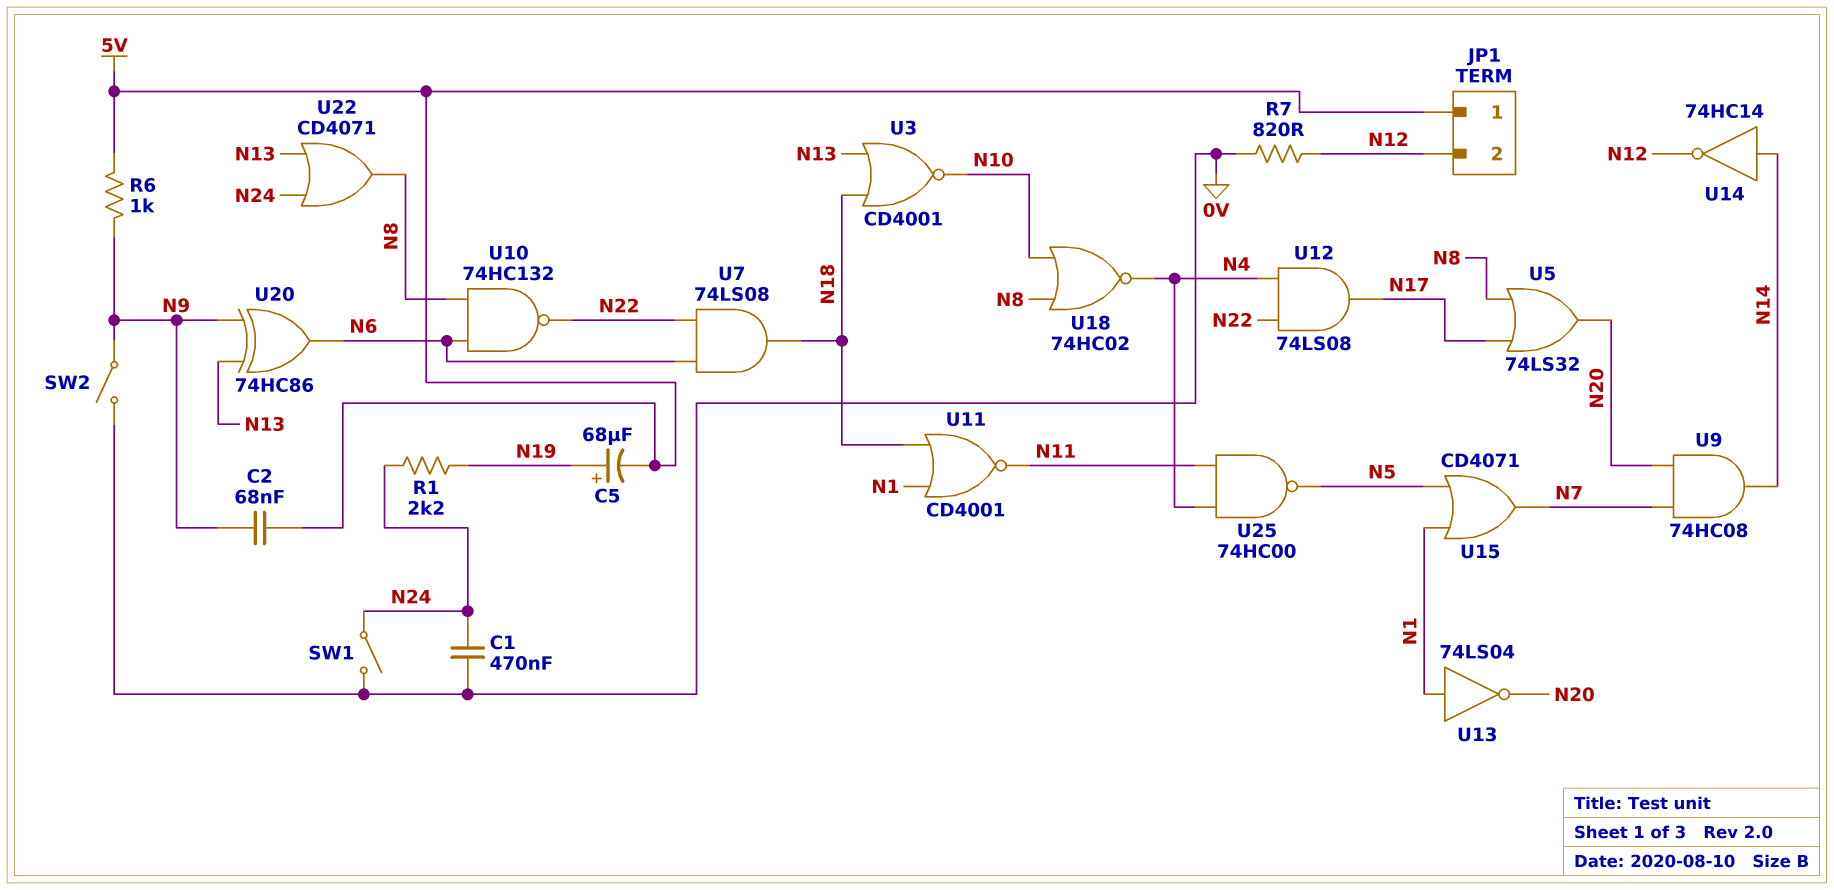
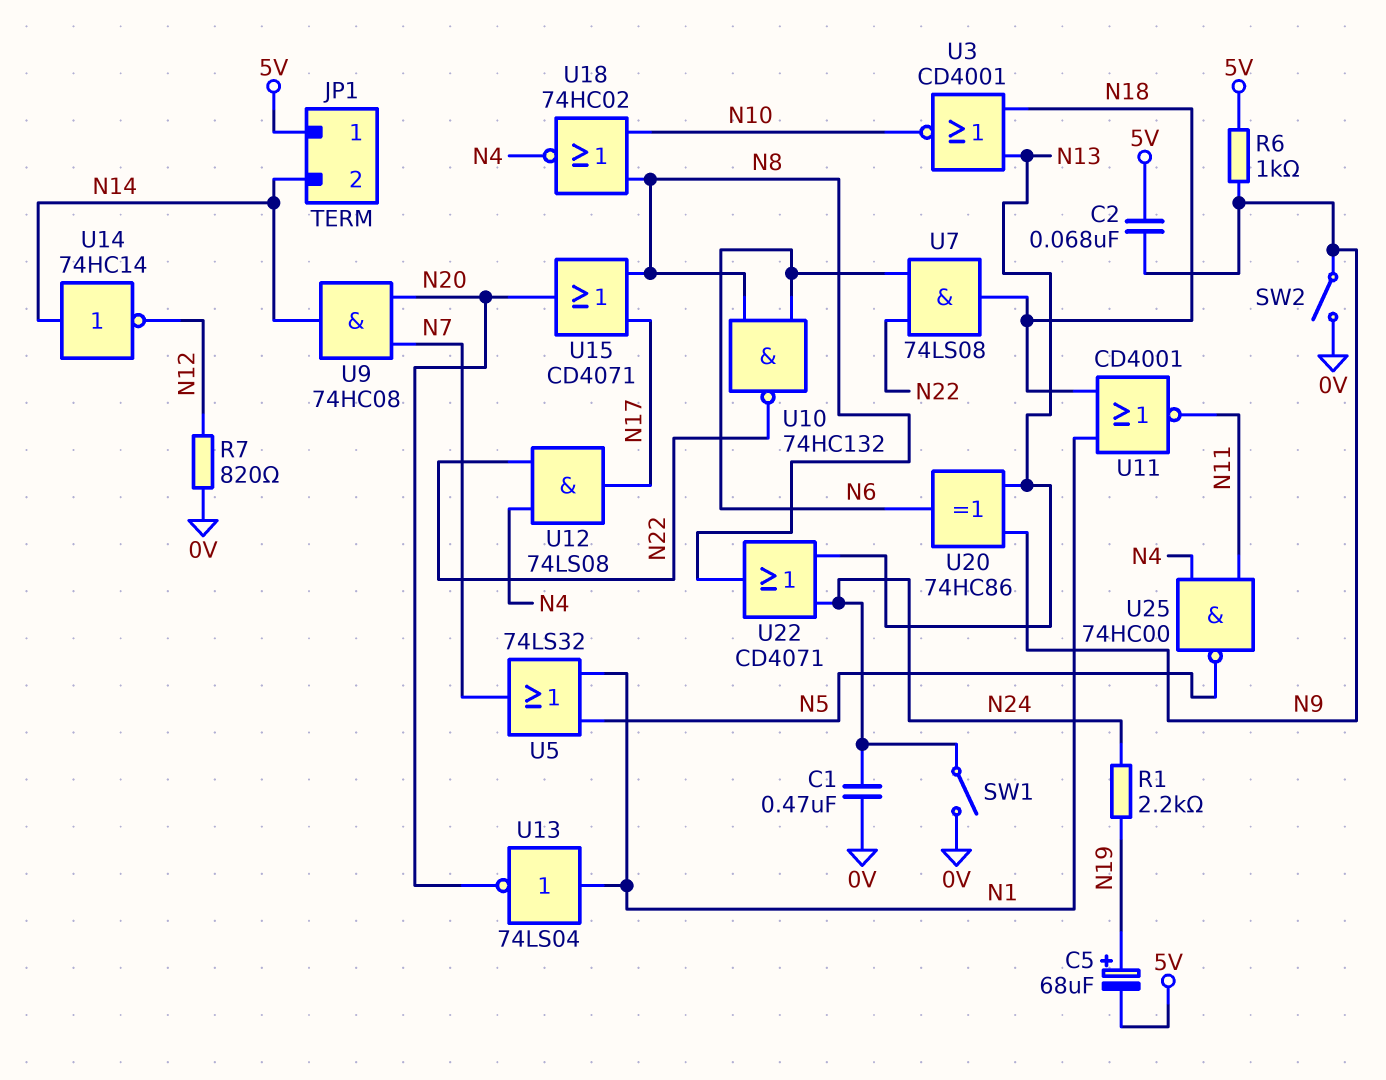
JP1 pin 2: N12 -> N14
U5: OR 74LS32 (in N8, in N17, out N20) -> OR 74LS32 (in N1, in N5, out N7)
U15: OR CD4071 (in N1, in N5, out N7) -> OR CD4071 (in N8, in N17, out N20)

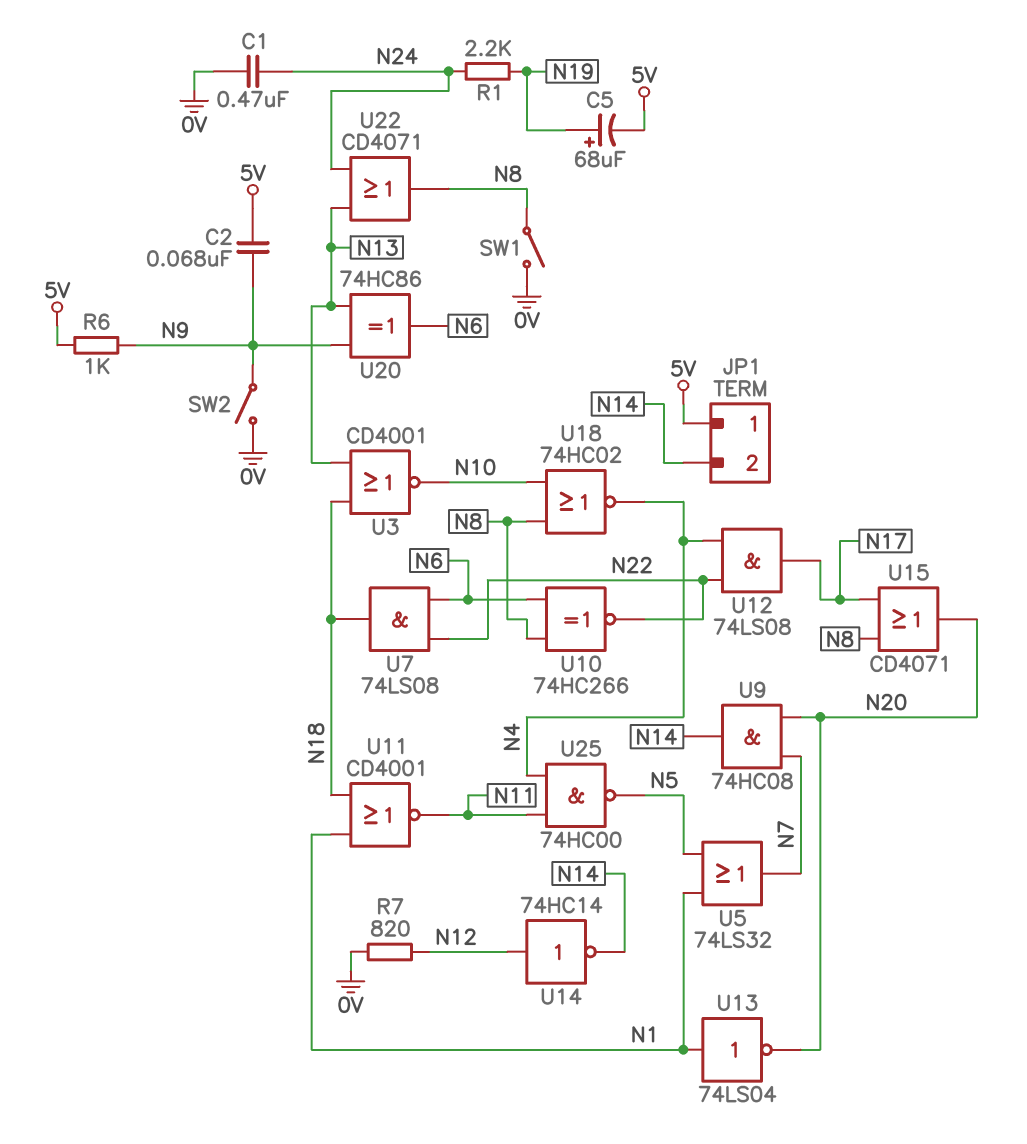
SW1: switch (0V, N24) -> switch (0V, N8)
U10: NAND 74HC132 (in N6, in N8, out N22) -> XNOR 74HC266 (in N6, in N8, out N22)
U14: NOT 74HC14 (in N14, out N12) -> NOT 74HC14 (in N12, out N14)

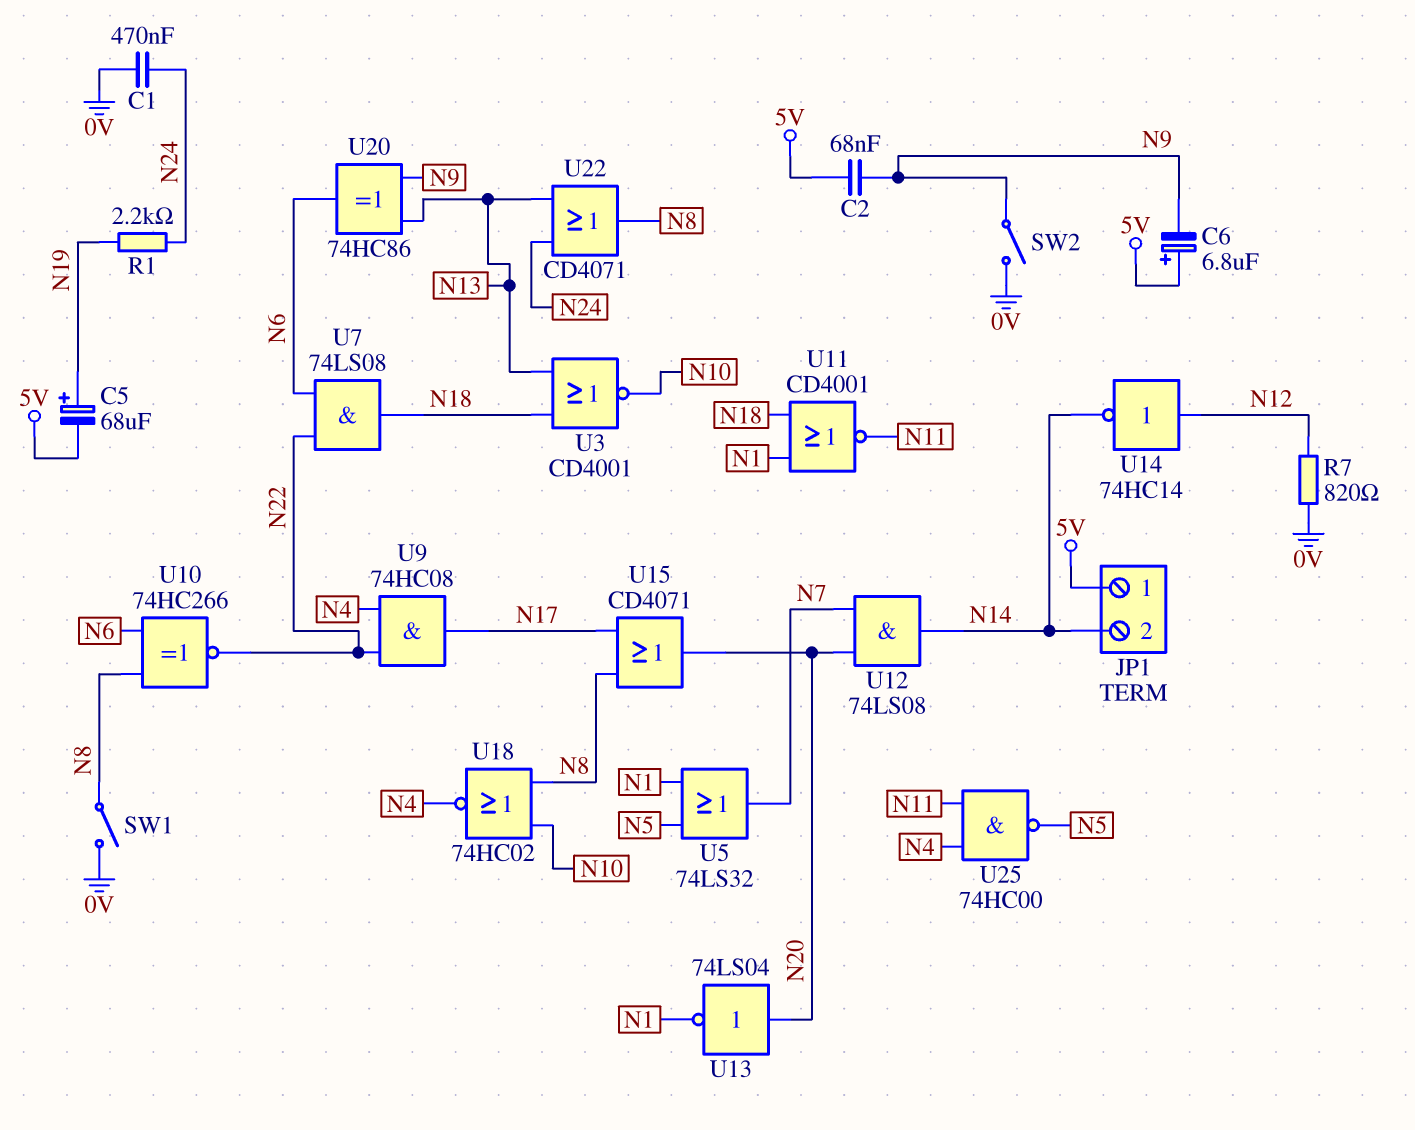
C6: none -> 6.8uF (plus 5V, minus N9)
R6: 1k (5V, N9) -> none
U9: AND 74HC08 (in N7, in N20, out N14) -> AND 74HC08 (in N4, in N22, out N17)
U12: AND 74LS08 (in N4, in N22, out N17) -> AND 74LS08 (in N7, in N20, out N14)
U13: NOT 74LS04 (in N1, out N20) -> NOT 74LS04 (in N20, out N1)

